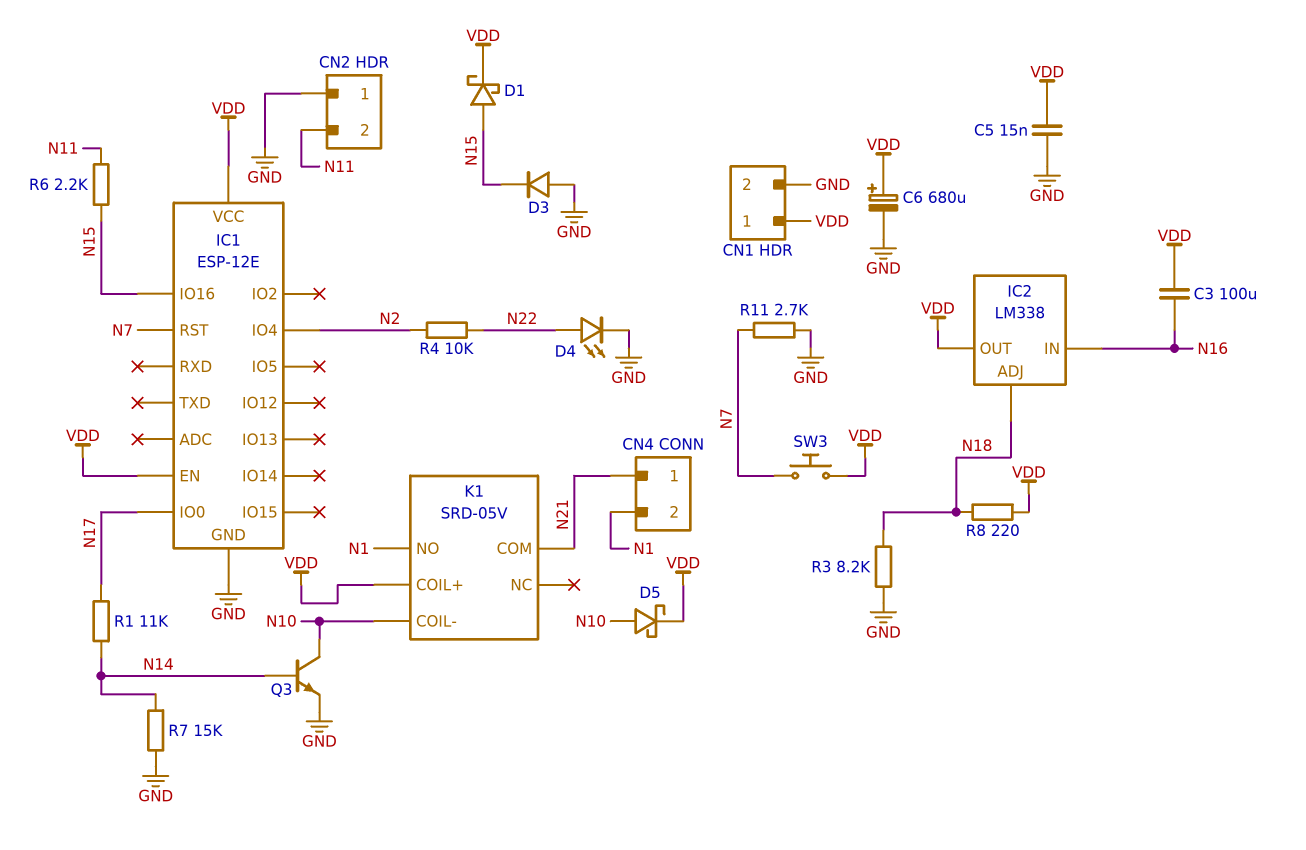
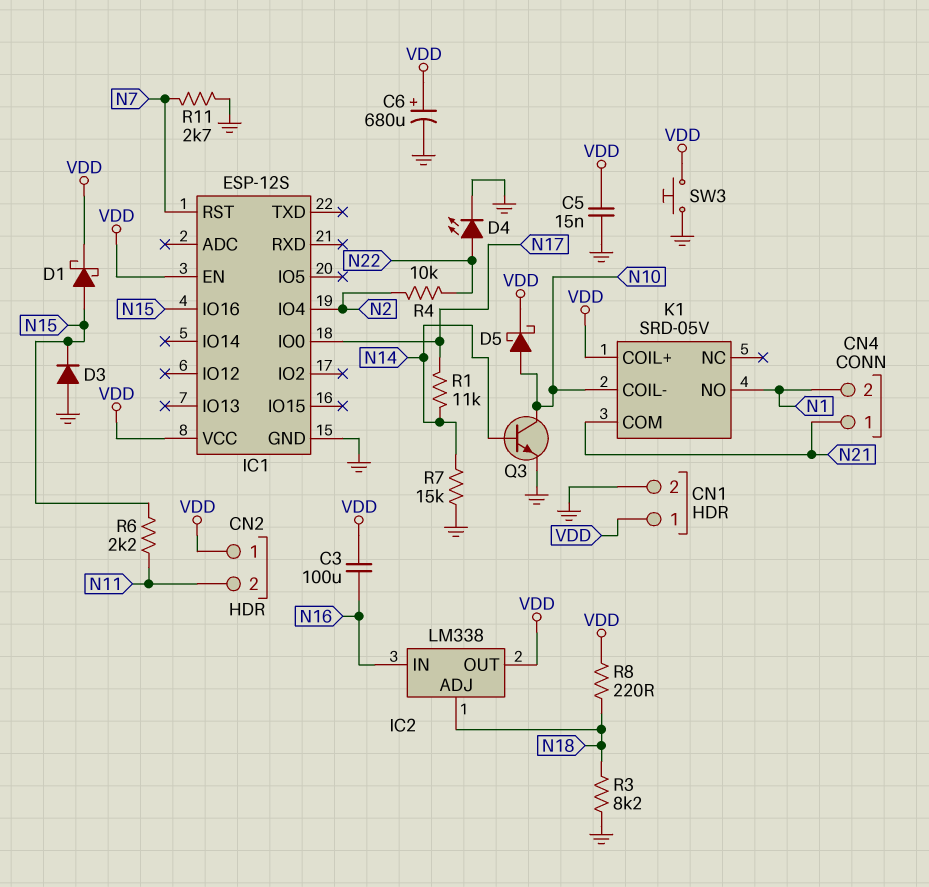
CN2 pin 1: GND -> VDD
IC1: ESP-12E -> ESP-12S
SW3: button (N7, VDD) -> button (GND, VDD)

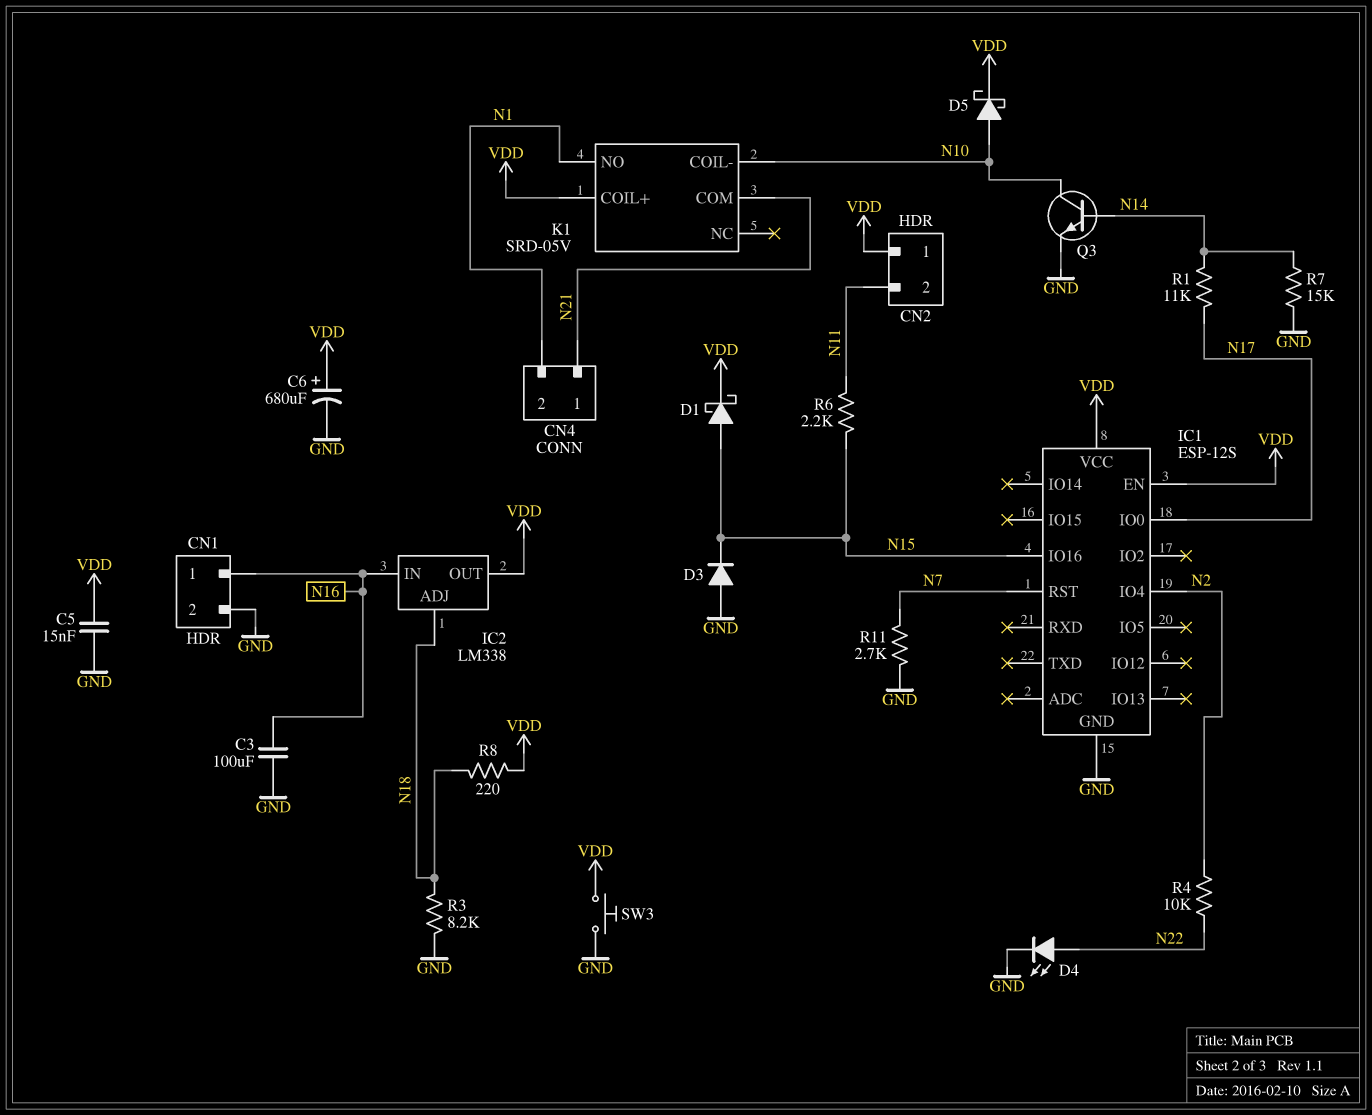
C3: 100uF (N16, VDD) -> 100uF (GND, N16)
CN1 pin 1: VDD -> N16

